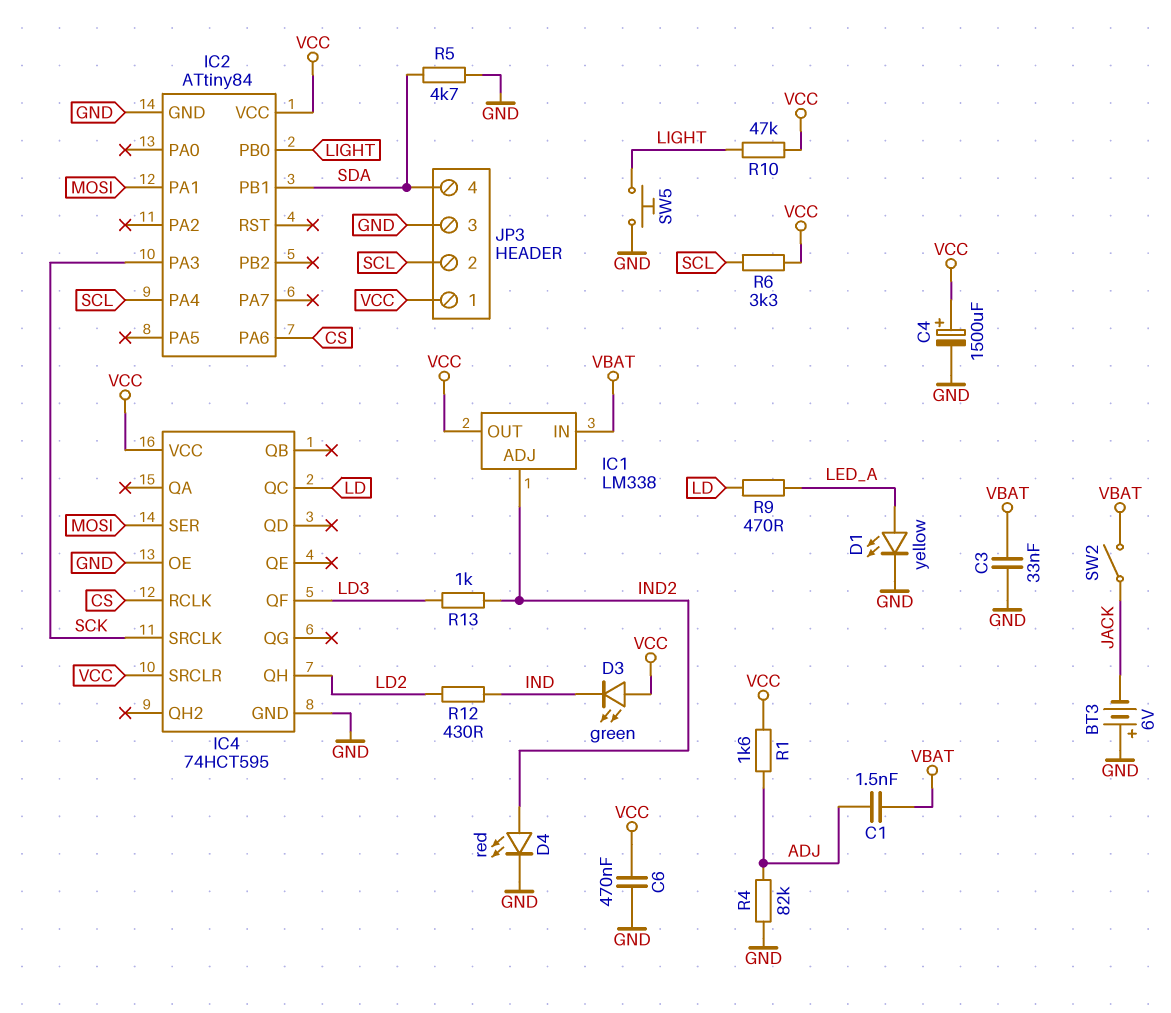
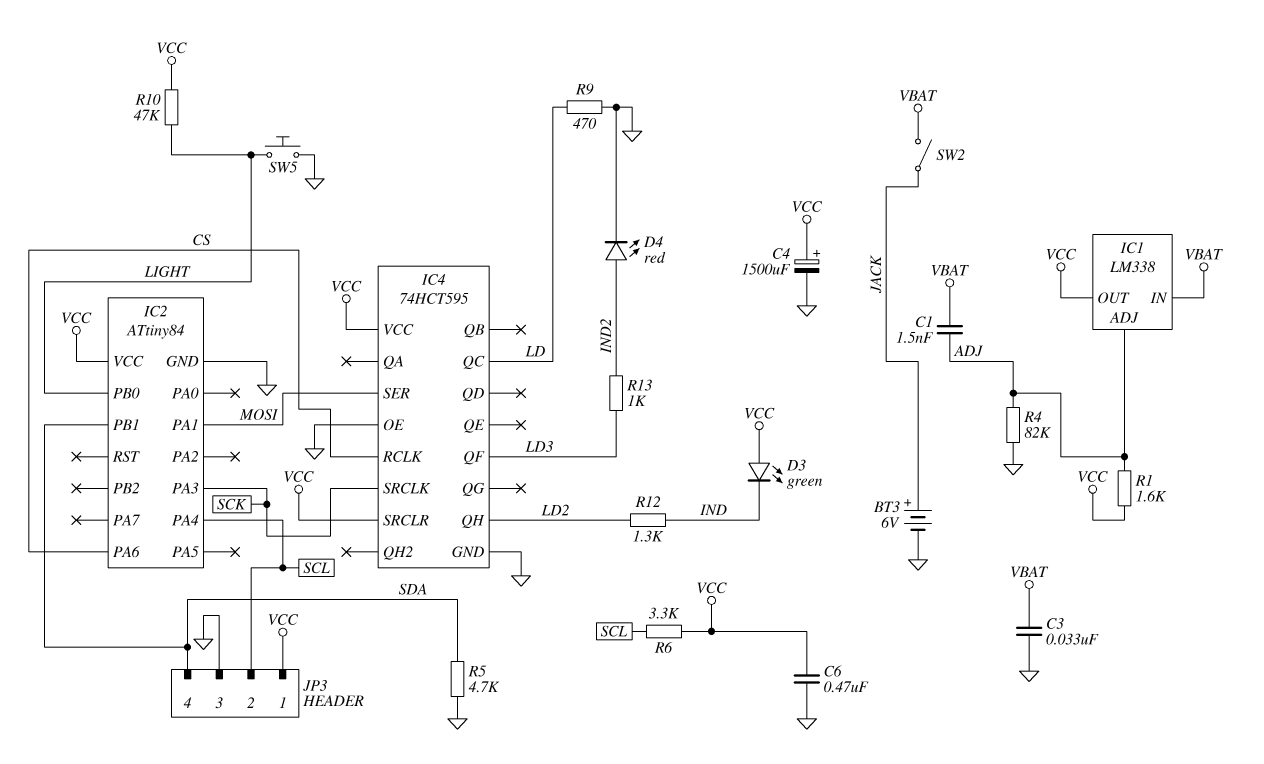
BT3: 6V (plus GND, minus JACK) -> 6V (plus JACK, minus GND)
D1: LED yellow (A LED_A, K GND) -> none
IC1 pin ADJ: IND2 -> ADJ
R9: 470 (LD, LED_A) -> 470 (GND, LD)
R12: 430 (IND, LD2) -> 1.3k (IND, LD2)

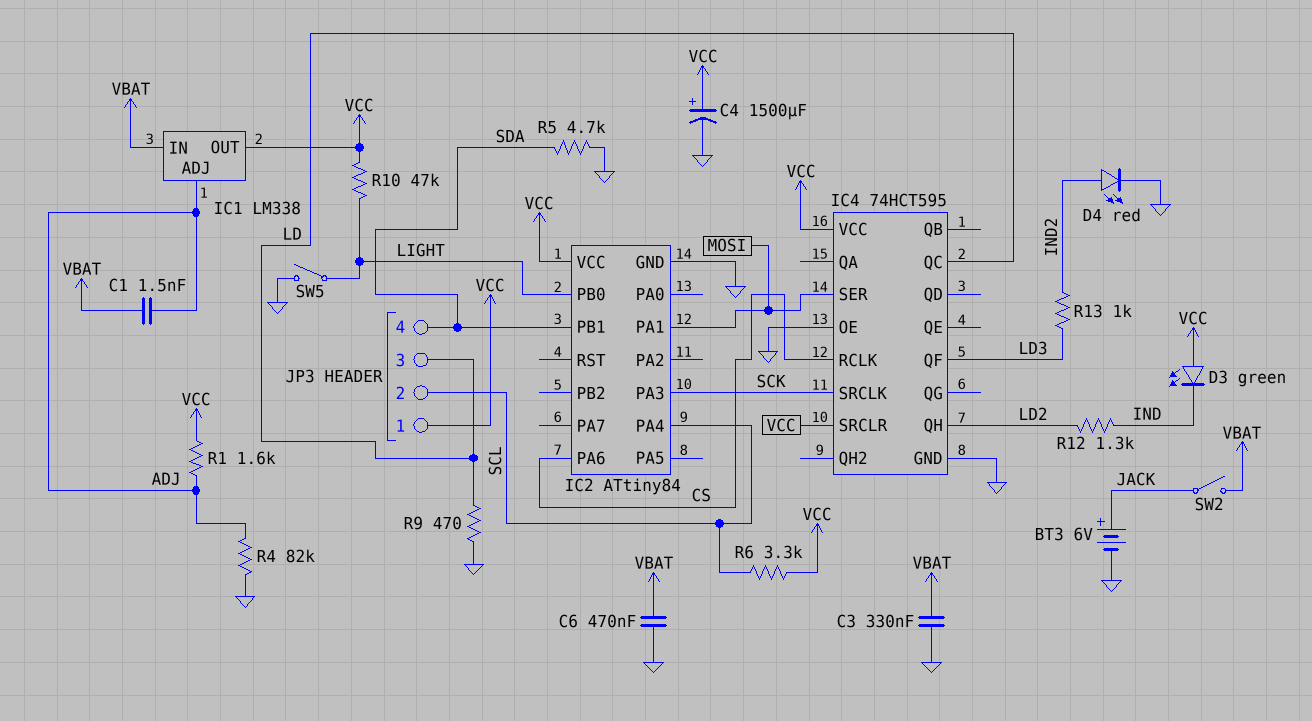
C3: 33nF (GND, VBAT) -> 330nF (GND, VBAT)
C6: 470nF (GND, VCC) -> 470nF (GND, VBAT)
JP3 pin 3: GND -> LD
SW5: button (GND, LIGHT) -> switch (GND, LIGHT)

